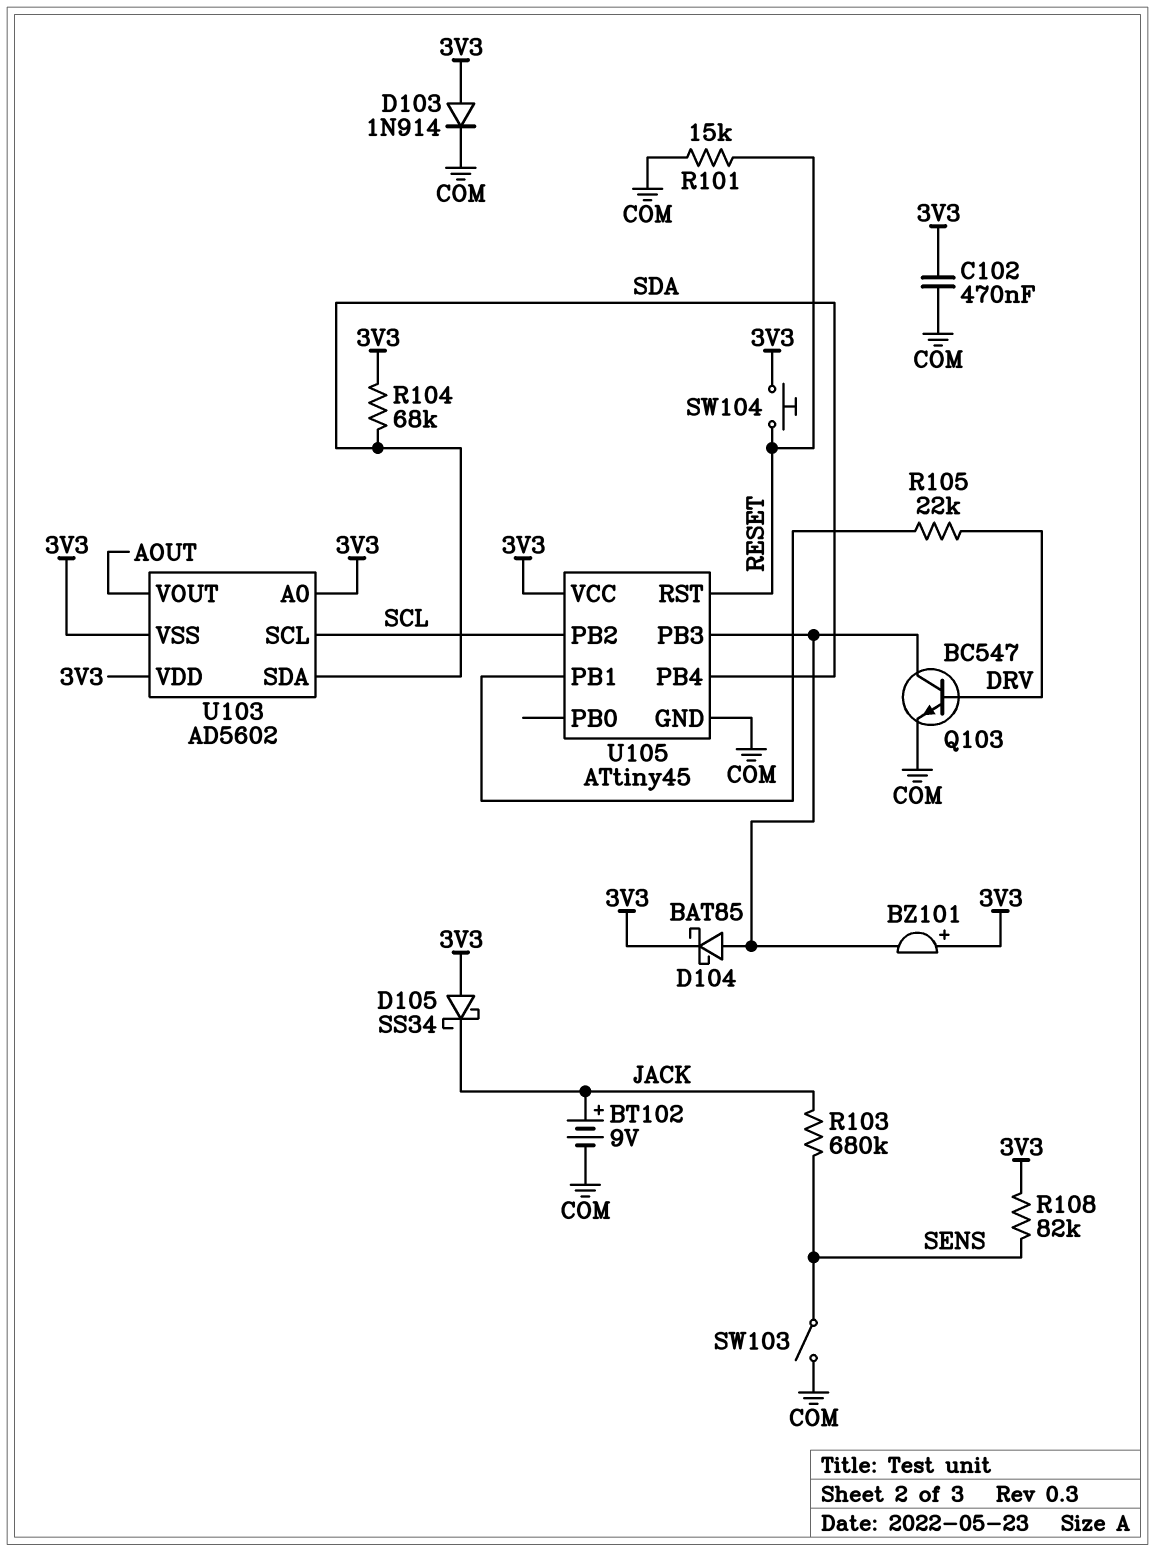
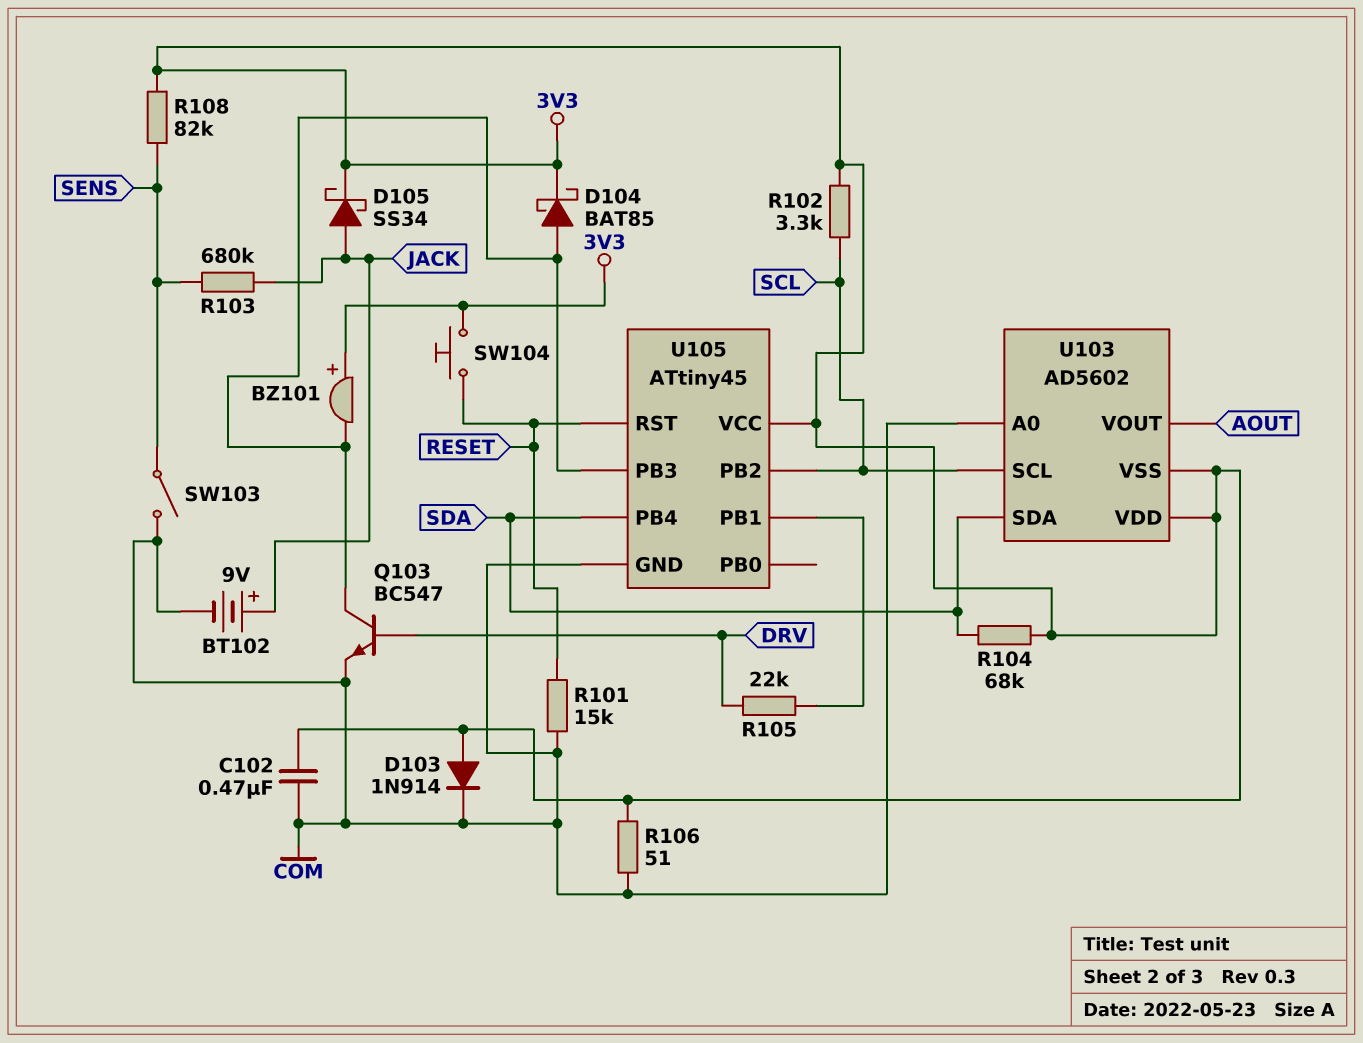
D105: schottky SS34 (A 3V3, K JACK) -> schottky SS34 (A JACK, K 3V3)
R102: none -> 3.3k (3V3, SCL)
R106: none -> 51 (3V3, COM)
U103 pin A0: 3V3 -> COM

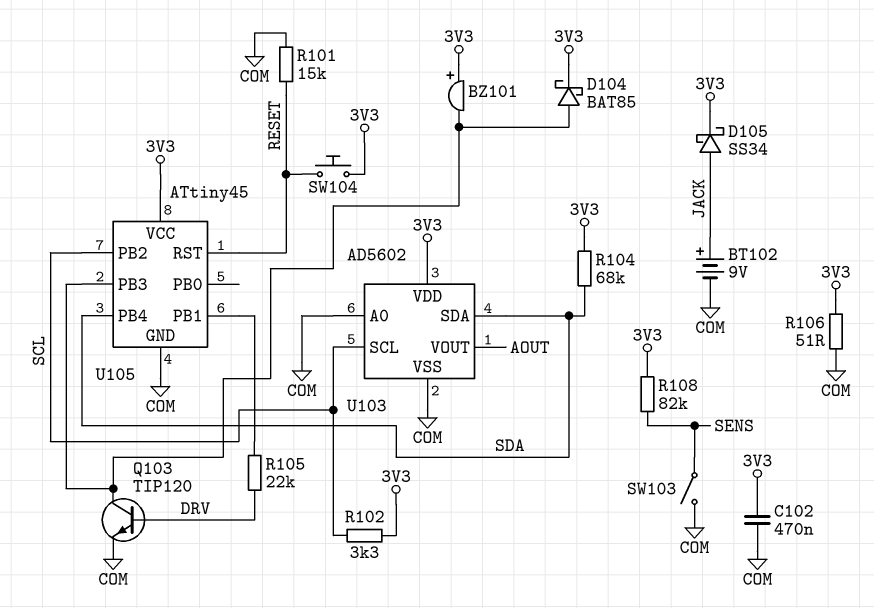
D103: diode 1N914 (A 3V3, K COM) -> none
Q103: NPN BC547 (B DRV, C U105/PB3, E COM) -> NPN TIP120 (B DRV, C U105/PB3, E COM)
R103: 680k (JACK, SENS) -> none
U103 pin VSS: 3V3 -> COM

